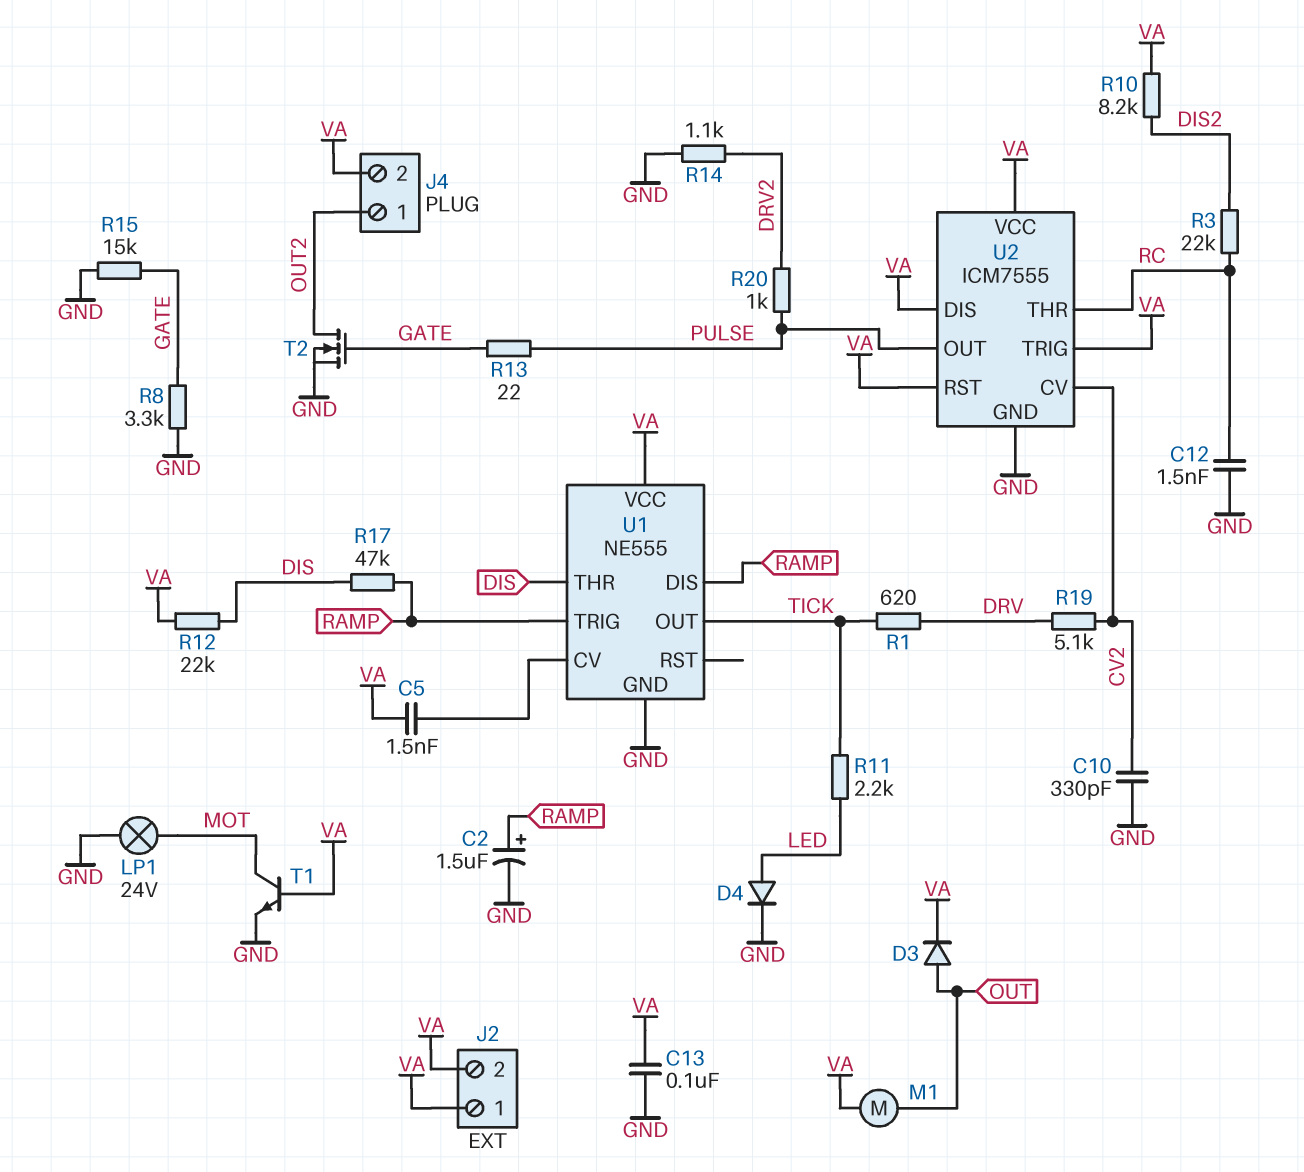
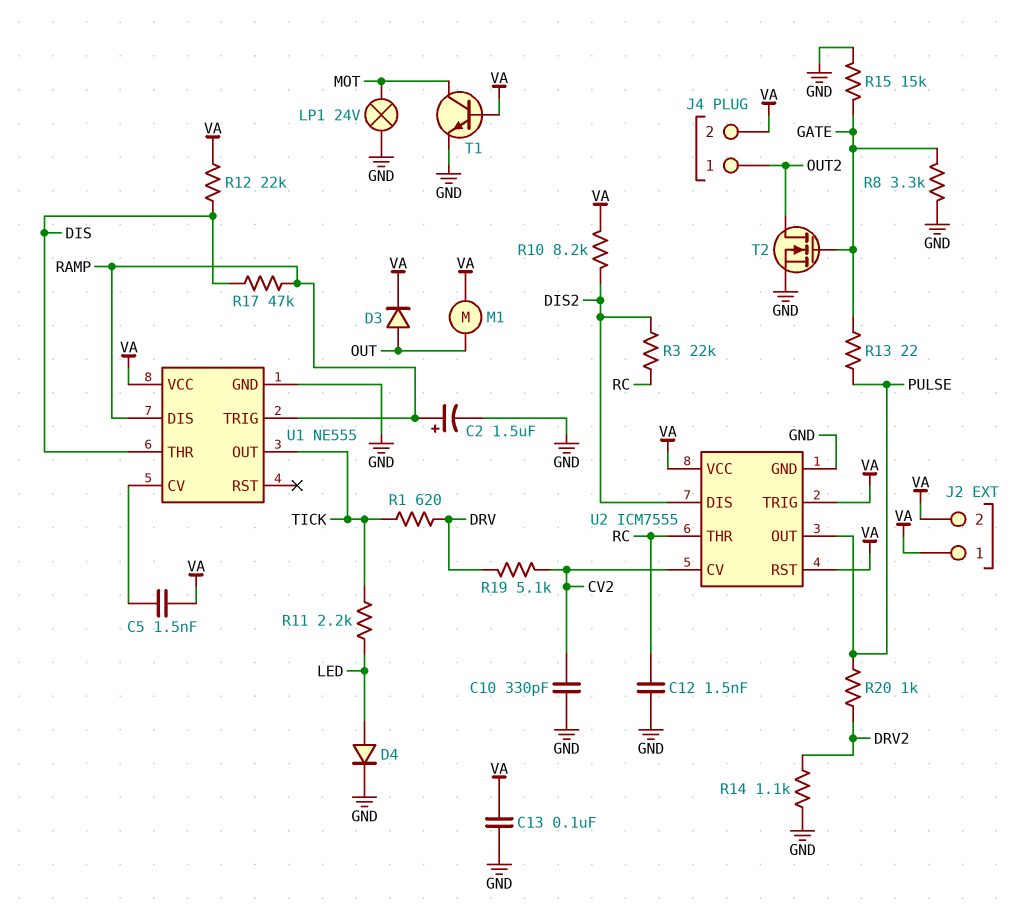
U2 pin DIS: VA -> DIS2

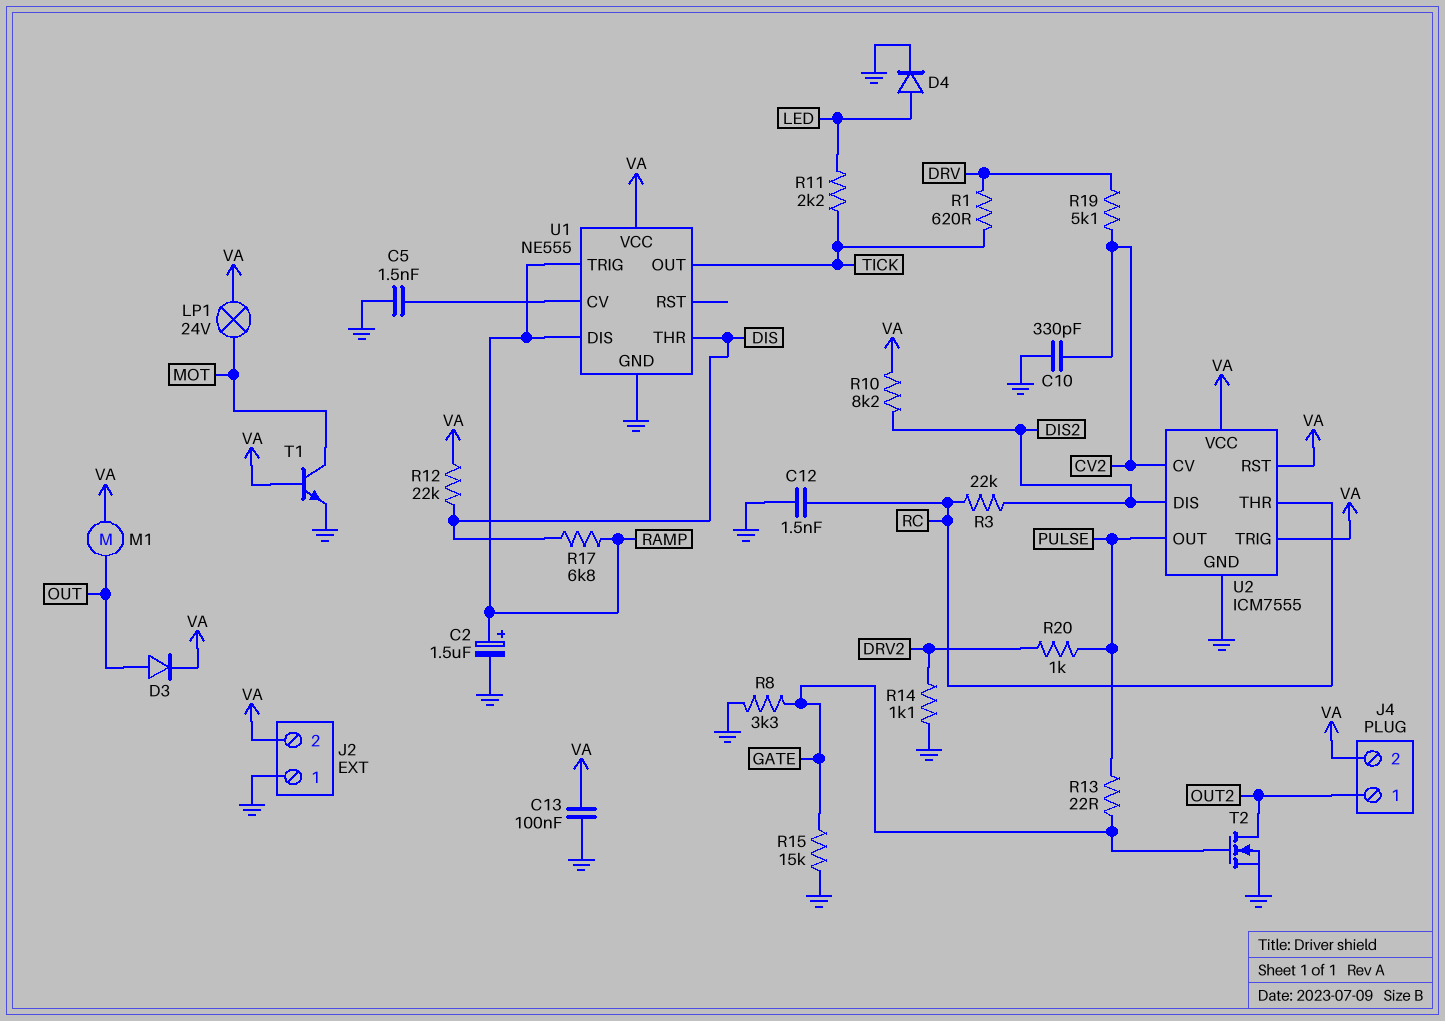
C5: 1.5nF (U1/CV, VA) -> 1.5nF (GND, U1/CV)
J2 pin 1: VA -> GND
LP1: lamp 24V (GND, MOT) -> lamp 24V (MOT, VA)
R17: 47k (DIS, RAMP) -> 6.8k (DIS, RAMP)

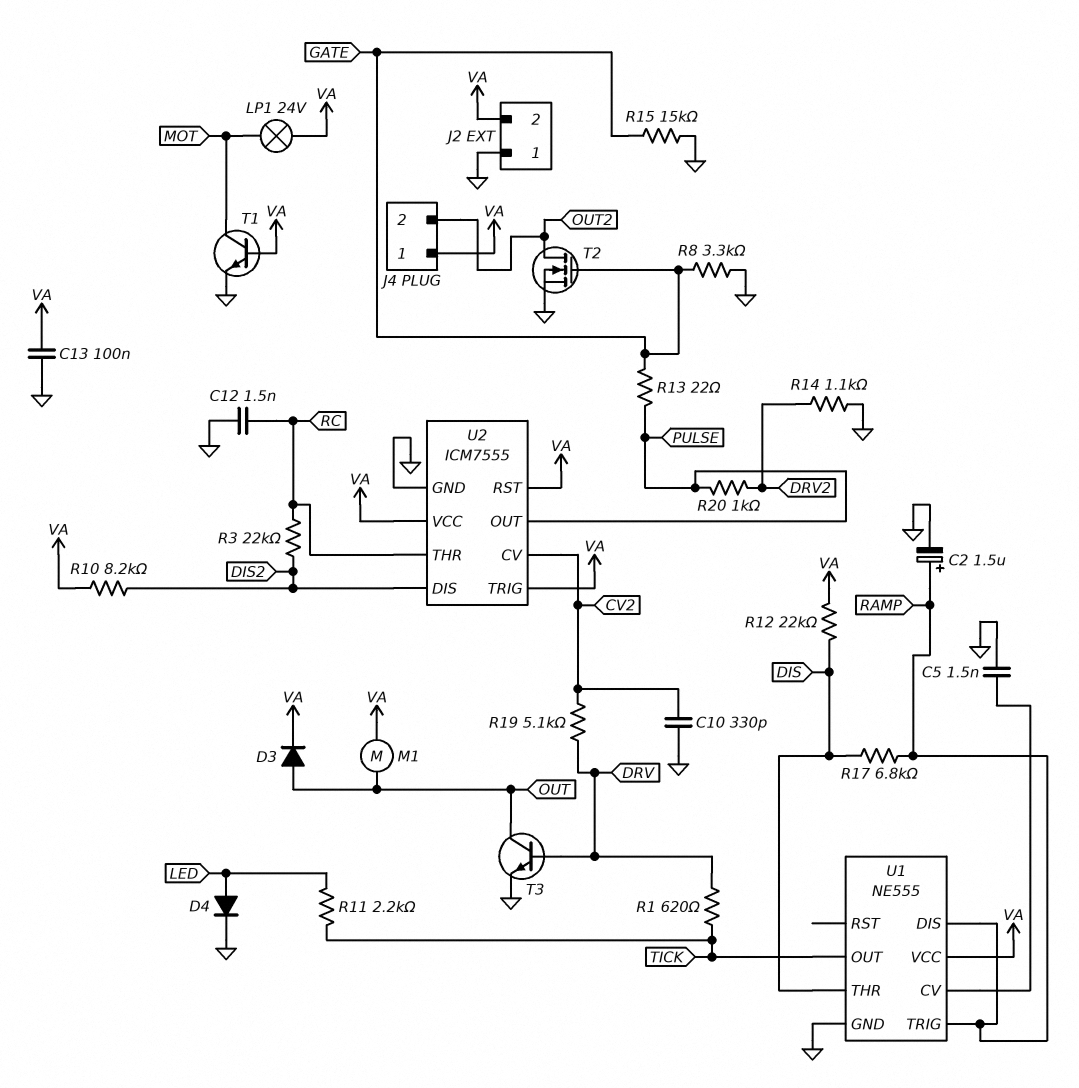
J4 pin 1: OUT2 -> VA
J4 pin 2: VA -> OUT2
T3: none -> NPN (B DRV, C OUT, E GND)

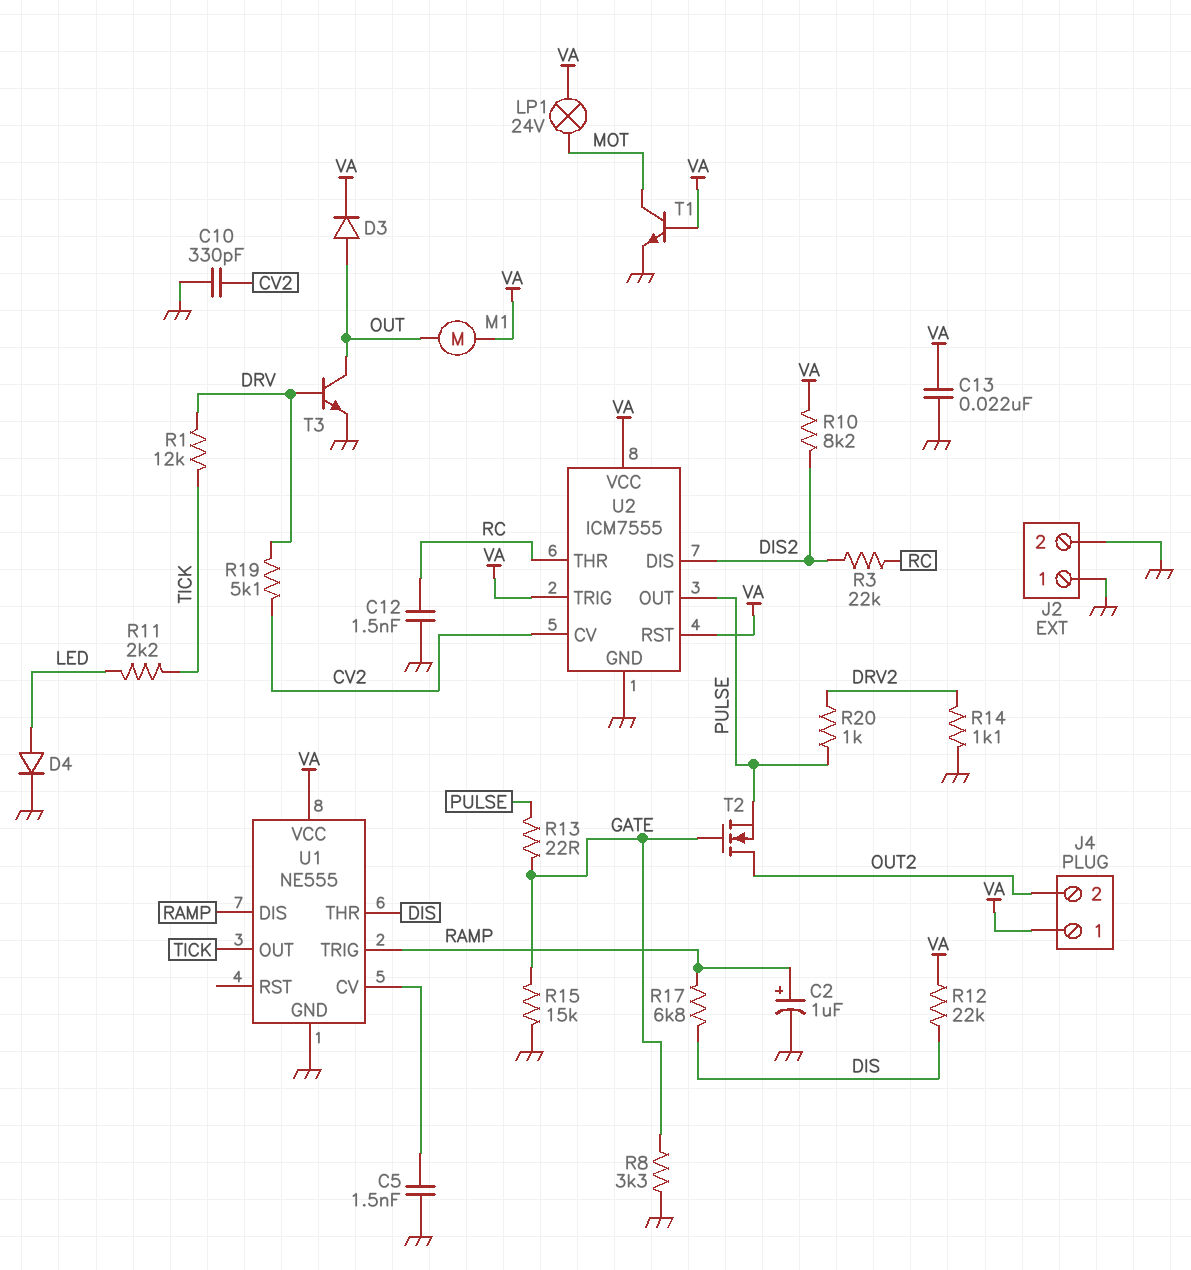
C2: 1.5uF (plus RAMP, minus GND) -> 1uF (plus RAMP, minus GND)
C13: 100nF (GND, VA) -> 22nF (GND, VA)
J2 pin 2: VA -> GND
R1: 620 (DRV, TICK) -> 12k (DRV, TICK)
T2: NMOS (G GATE, D OUT2, S GND) -> NMOS (G GATE, D OUT2, S PULSE)

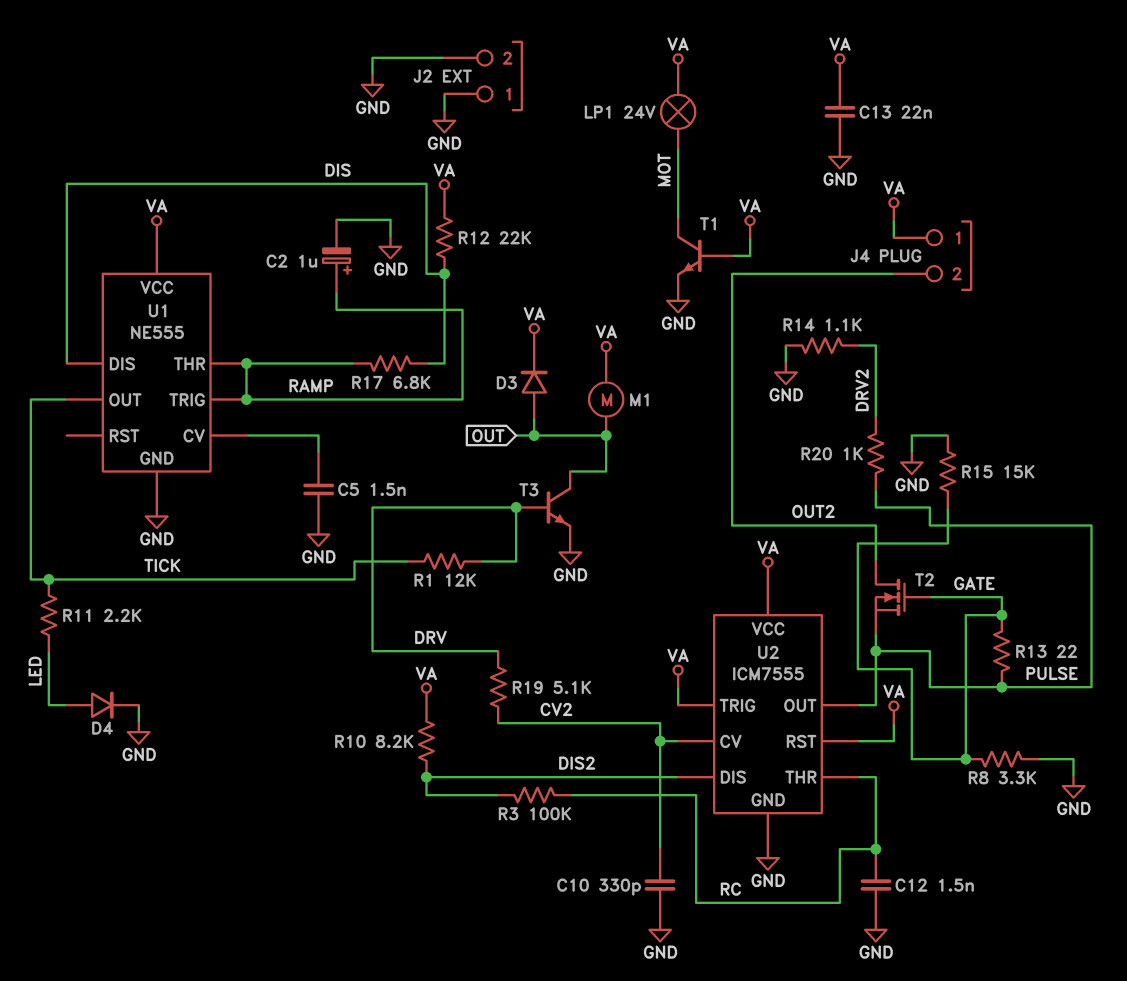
R3: 22k (DIS2, RC) -> 100k (DIS2, RC)
U1 pin DIS: RAMP -> DIS
U1 pin THR: DIS -> RAMP

